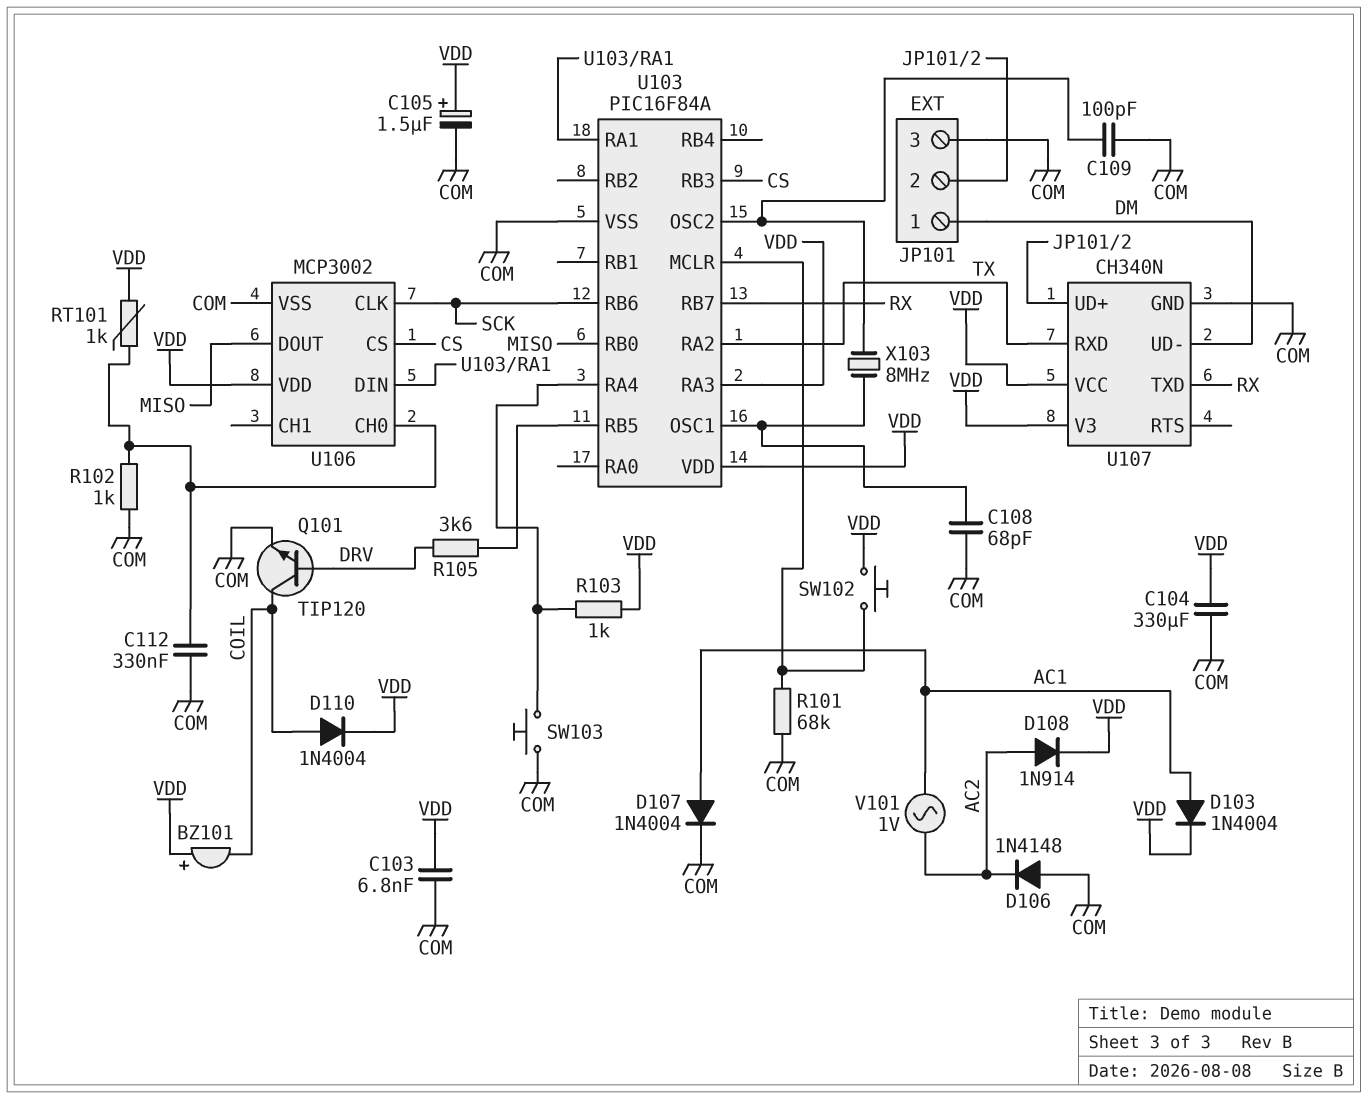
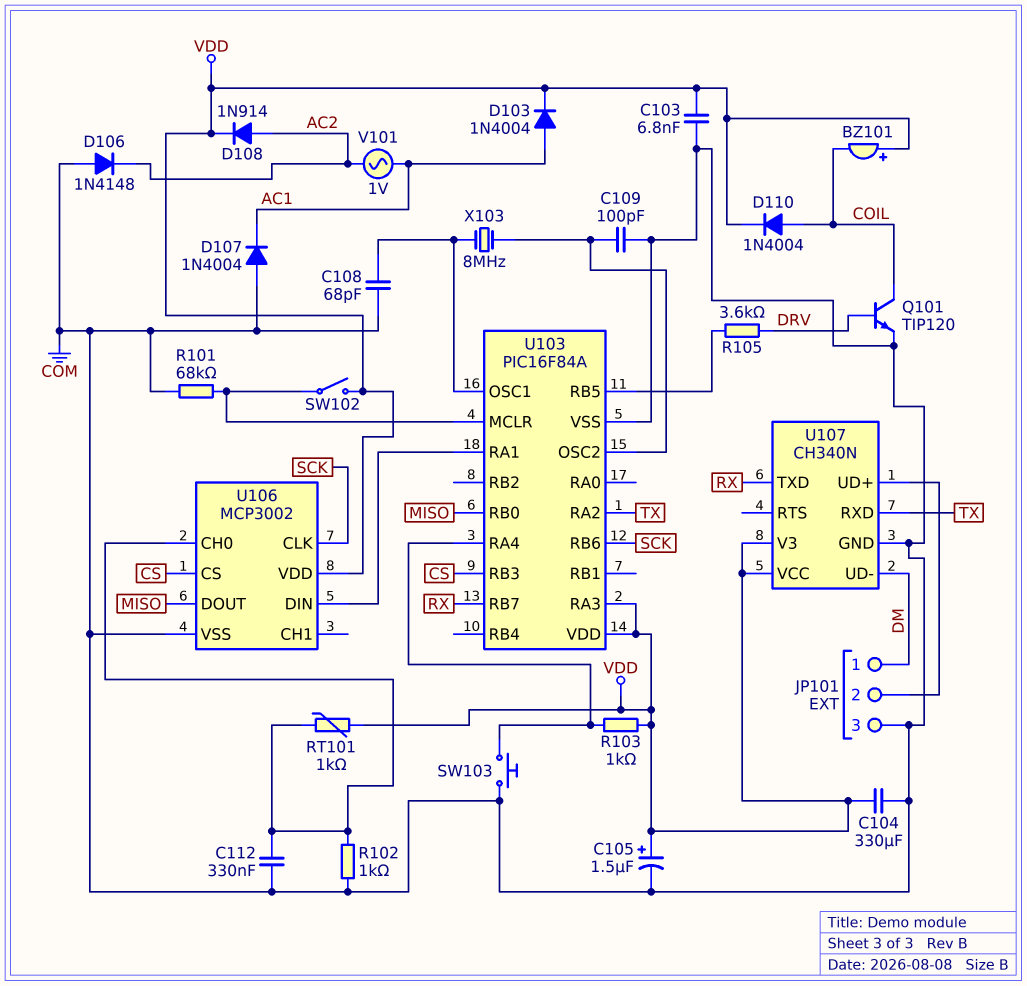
D107: diode 1N4004 (A AC1, K COM) -> diode 1N4004 (A COM, K AC1)
SW102: button (U103/MCLR, VDD) -> switch (U103/MCLR, VDD)

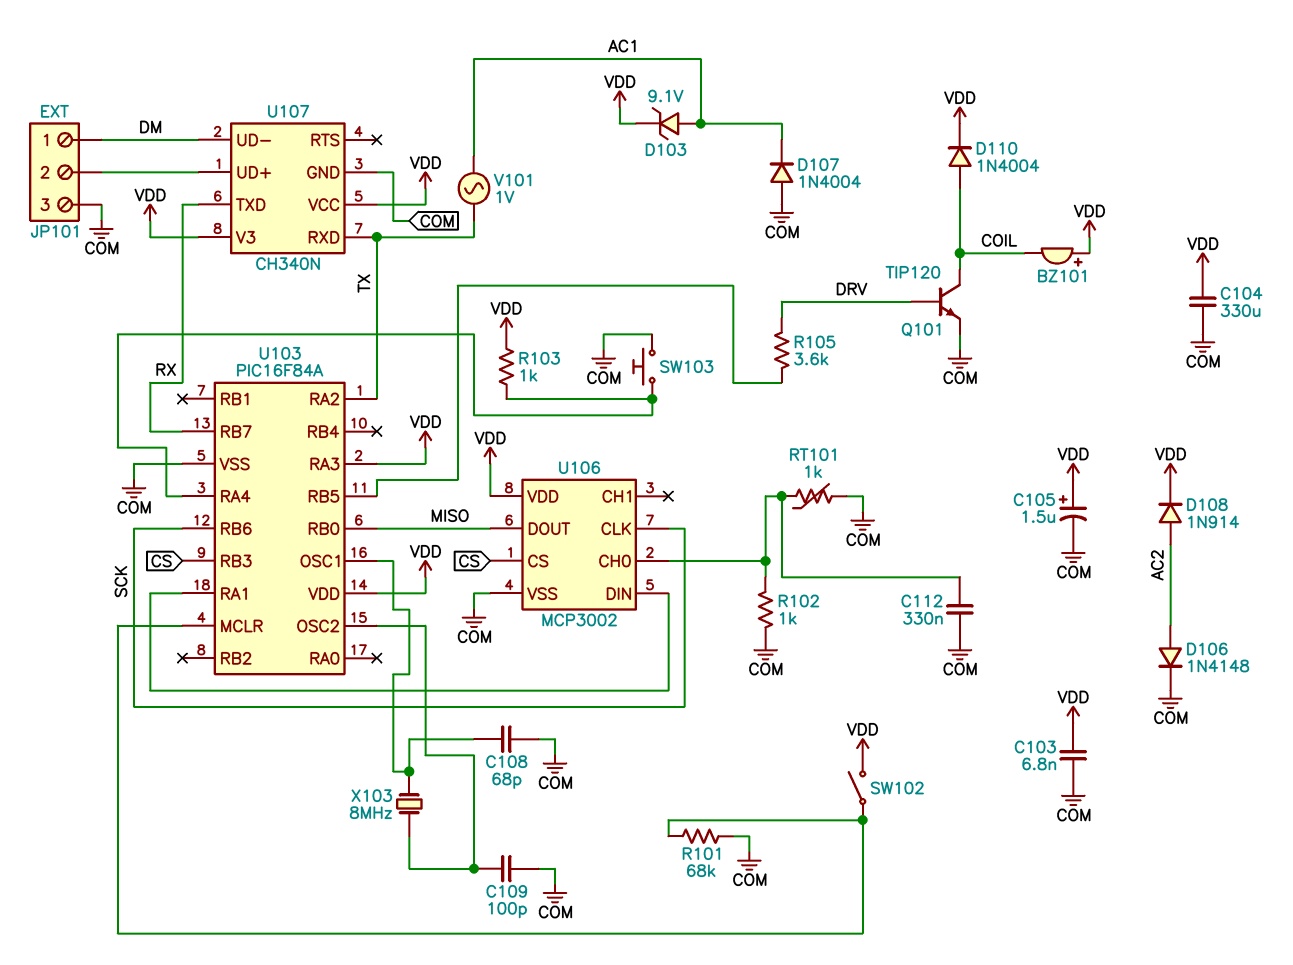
D103: diode 1N4004 (A AC1, K VDD) -> zener 9.1V (A AC1, K VDD)
D106: diode 1N4148 (A COM, K AC2) -> diode 1N4148 (A AC2, K COM)
RT101: 1k (U106/CH0, VDD) -> 1k (COM, U106/CH0)
V101: AC 1V (AC1, AC2) -> AC 1V (AC1, TX)

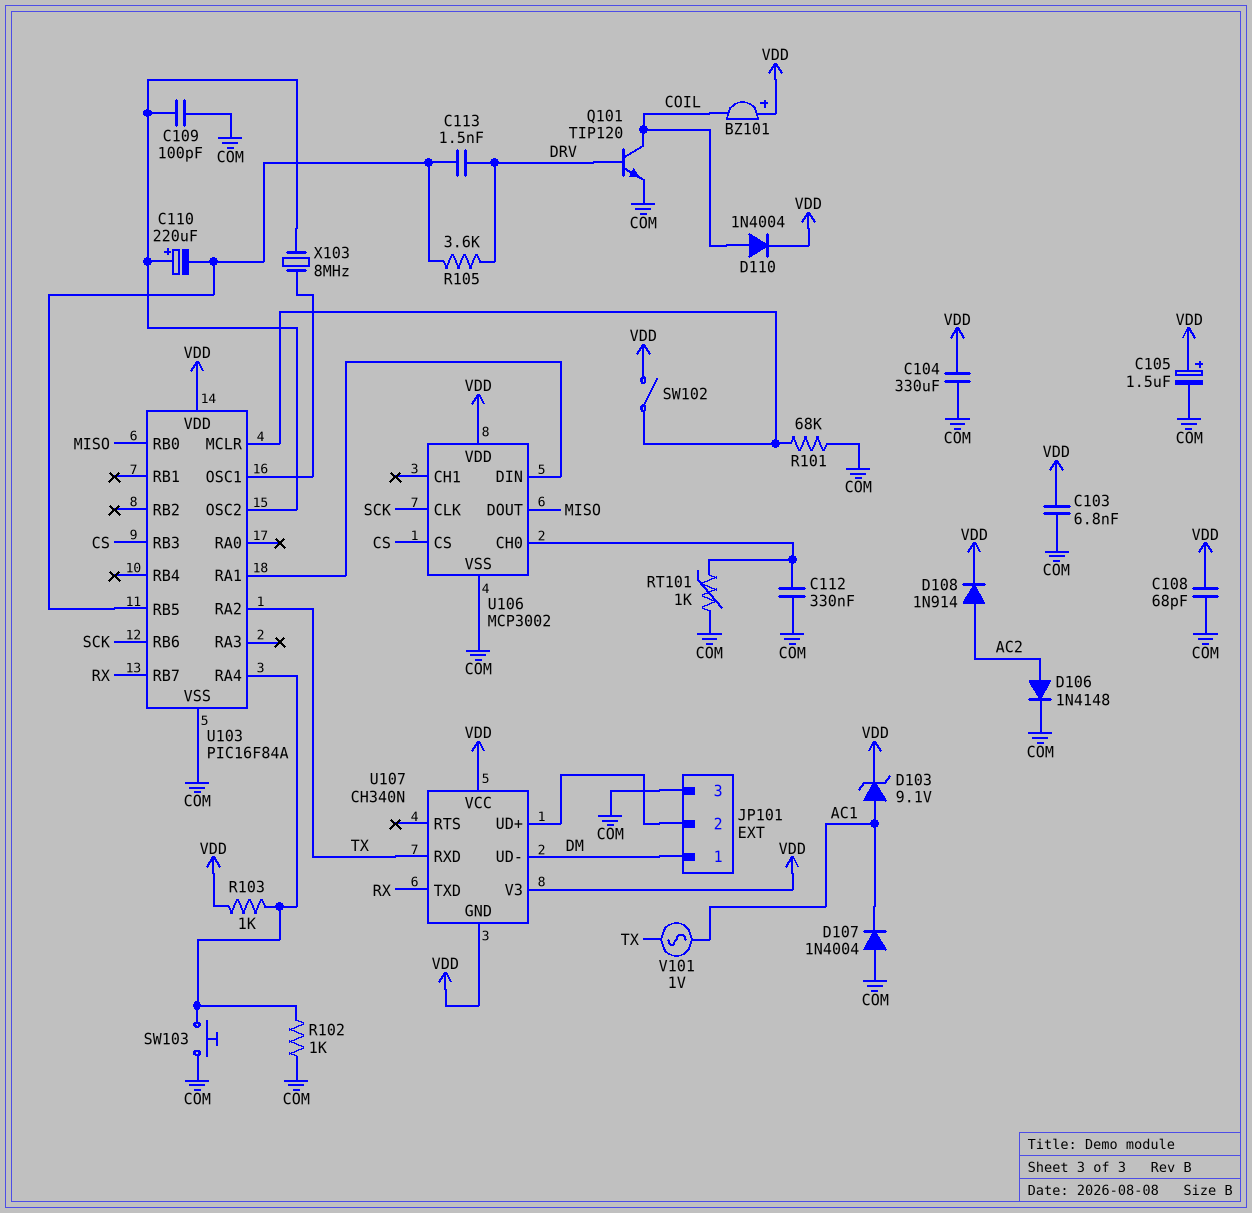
C108: 68pF (COM, U103/OSC1) -> 68pF (COM, VDD)
C110: none -> 220uF (plus U103/OSC2, minus U103/RB5)
C113: none -> 1.5nF (DRV, U103/RB5)
R102: 1k (COM, U106/CH0) -> 1k (COM, U103/RA4)
U103 pin RA3: VDD -> none
U107 pin GND: COM -> VDD

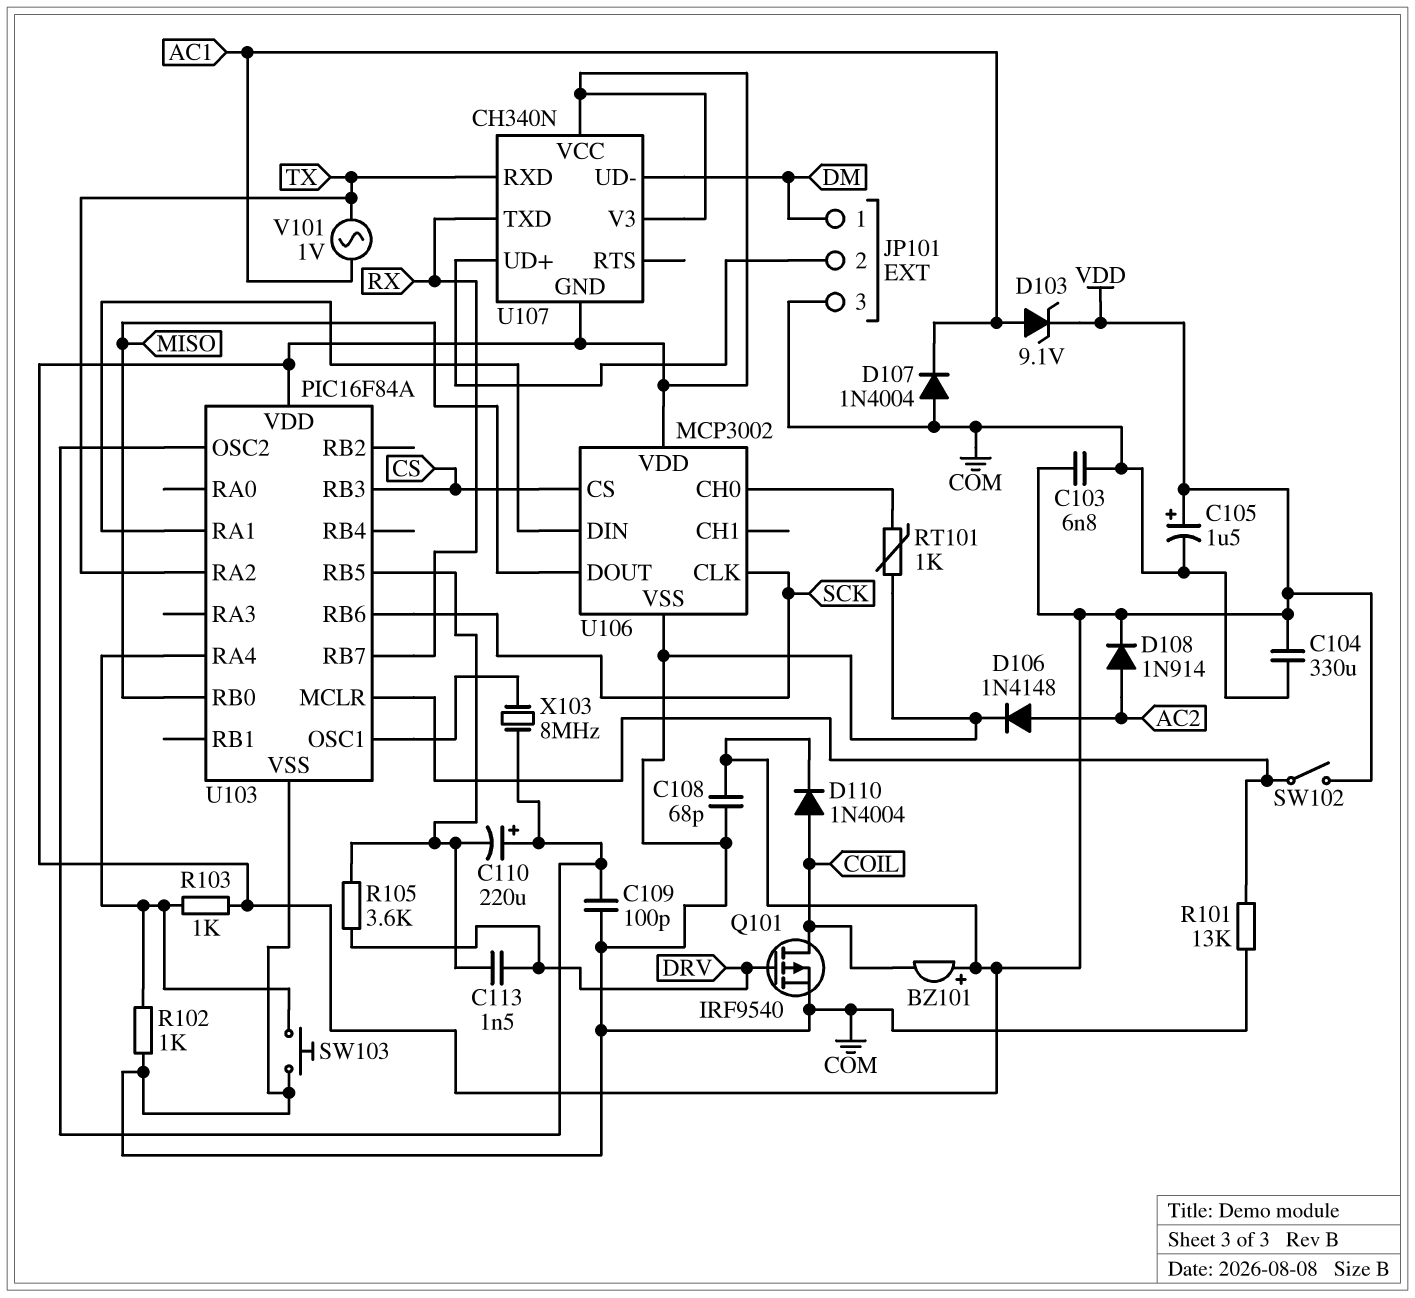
C112: 330nF (COM, U106/CH0) -> none
Q101: NPN TIP120 (B DRV, C COIL, E COM) -> PMOS IRF9540 (G DRV, D COIL, S COM)
R101: 68k (COM, U103/MCLR) -> 13k (COM, U103/MCLR)

